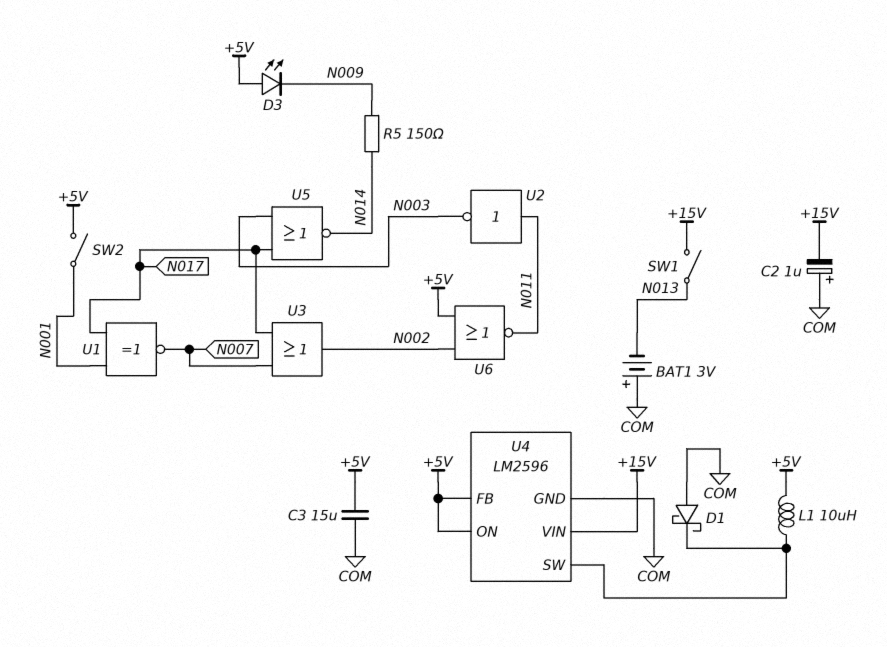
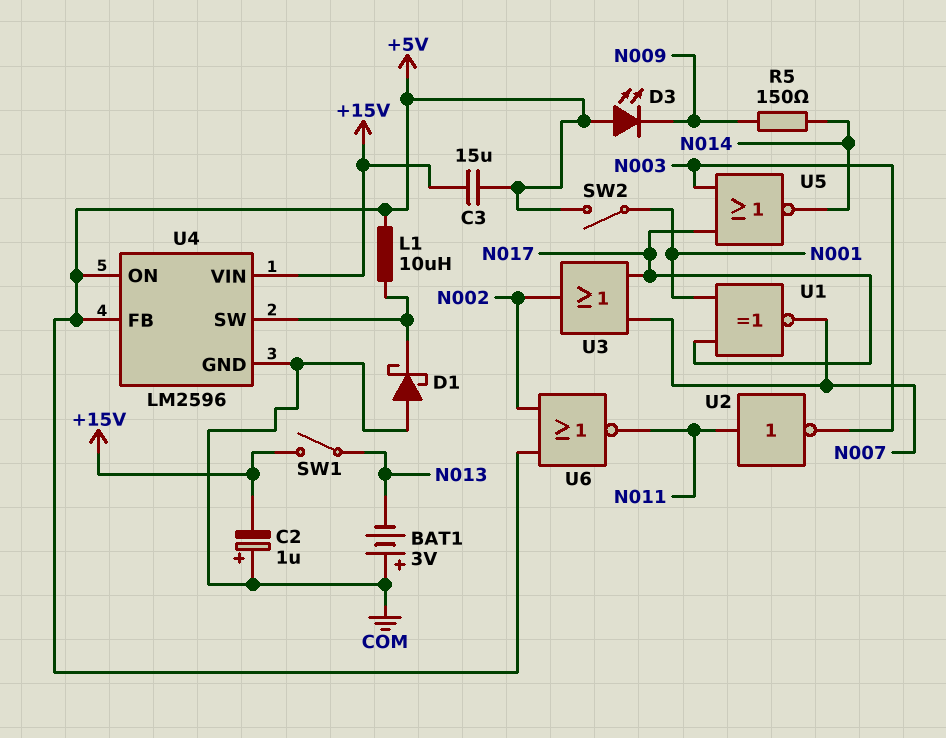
C3: 15uF (+5V, COM) -> 15uF (+5V, +15V)

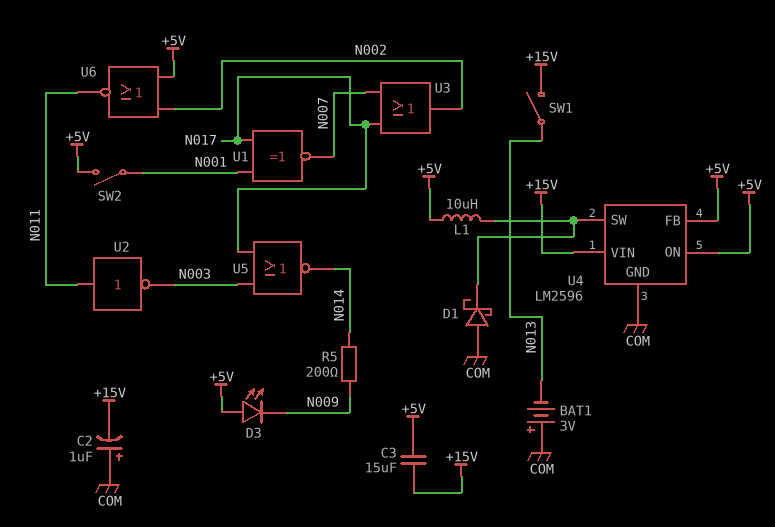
R5: 150 (N009, N014) -> 200 (N009, N014)

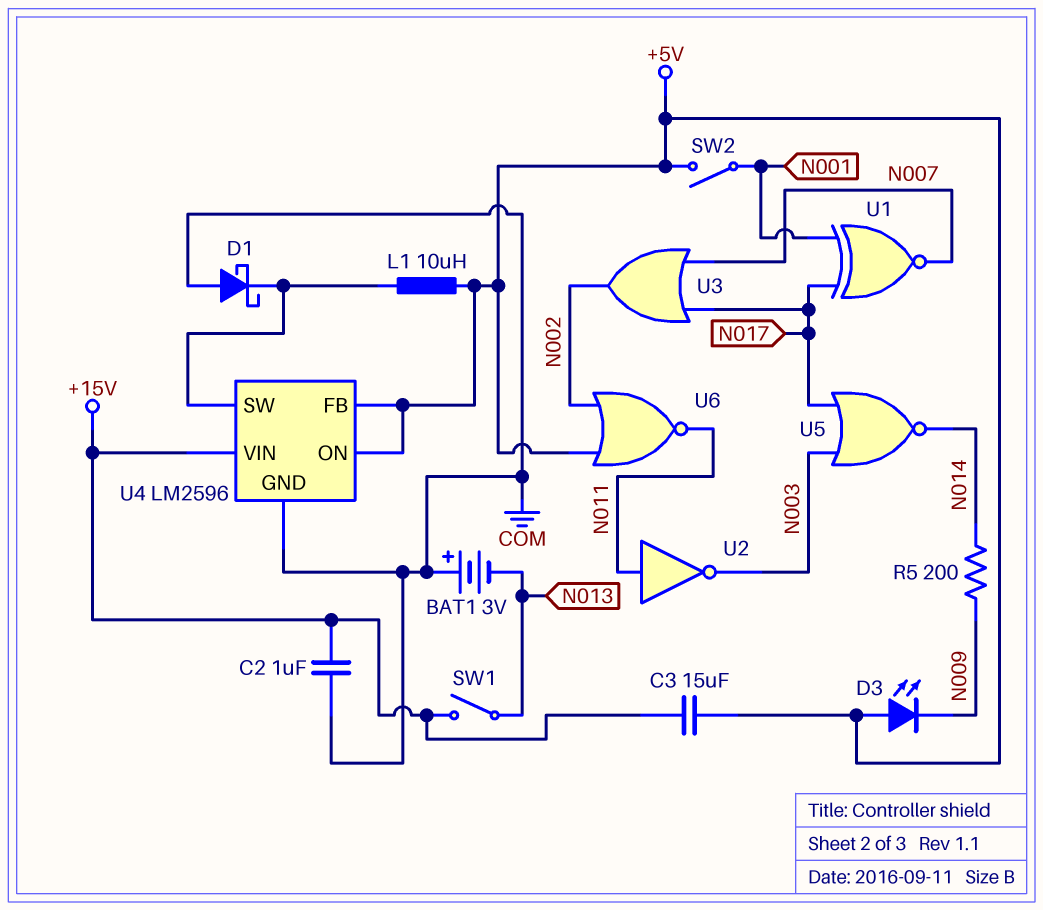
C2: 1uF (plus COM, minus +15V) -> 1uF (+15V, COM)

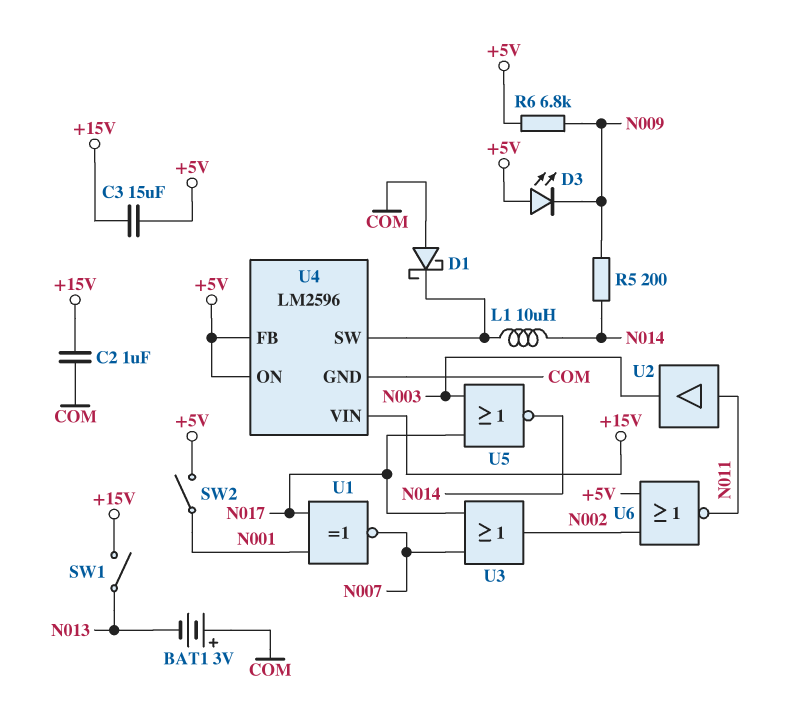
L1: 10uH (+5V, U4/SW) -> 10uH (N014, U4/SW)
R6: none -> 6.8k (+5V, N009)
U2: NOT (in N011, out N003) -> buffer (in N011, out N003)

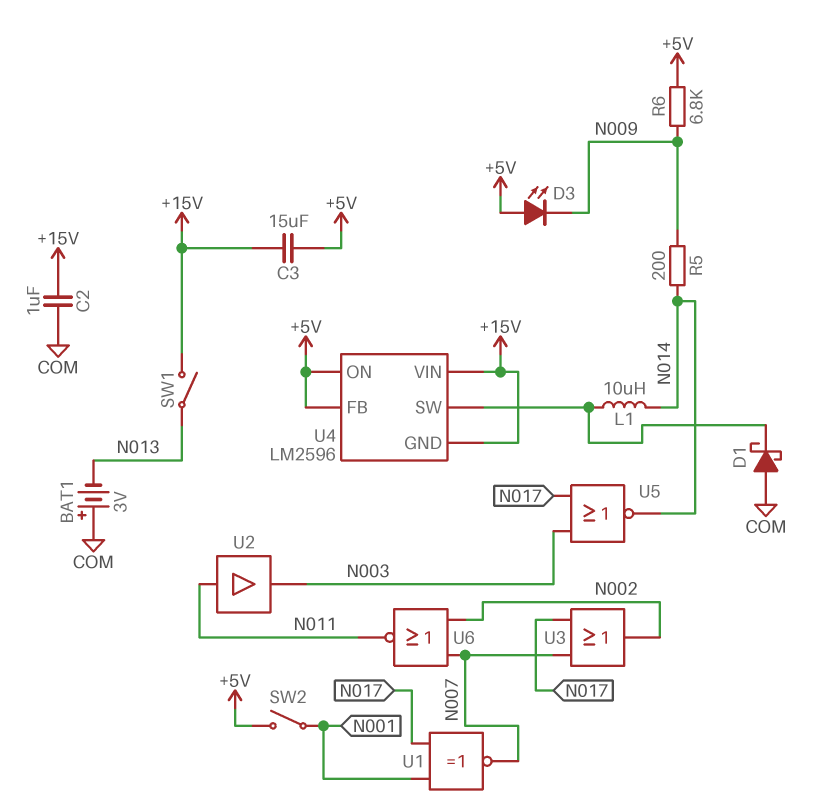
U4 pin GND: COM -> +15V
U6: NOR (in +5V, in N002, out N011) -> NOR (in N002, in N007, out N011)

